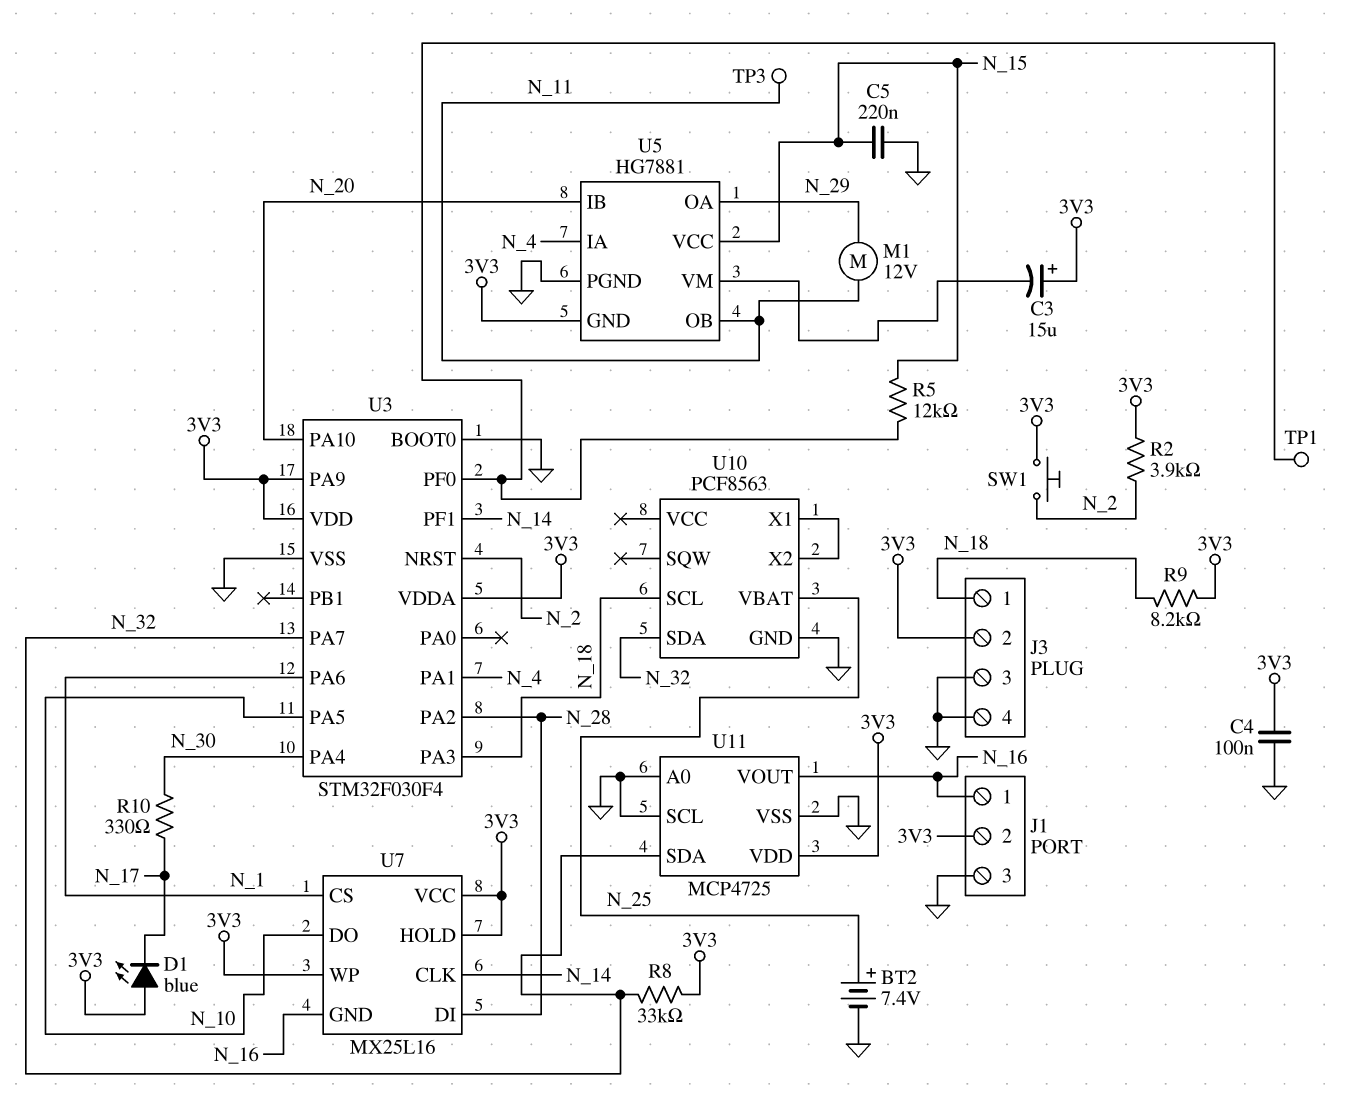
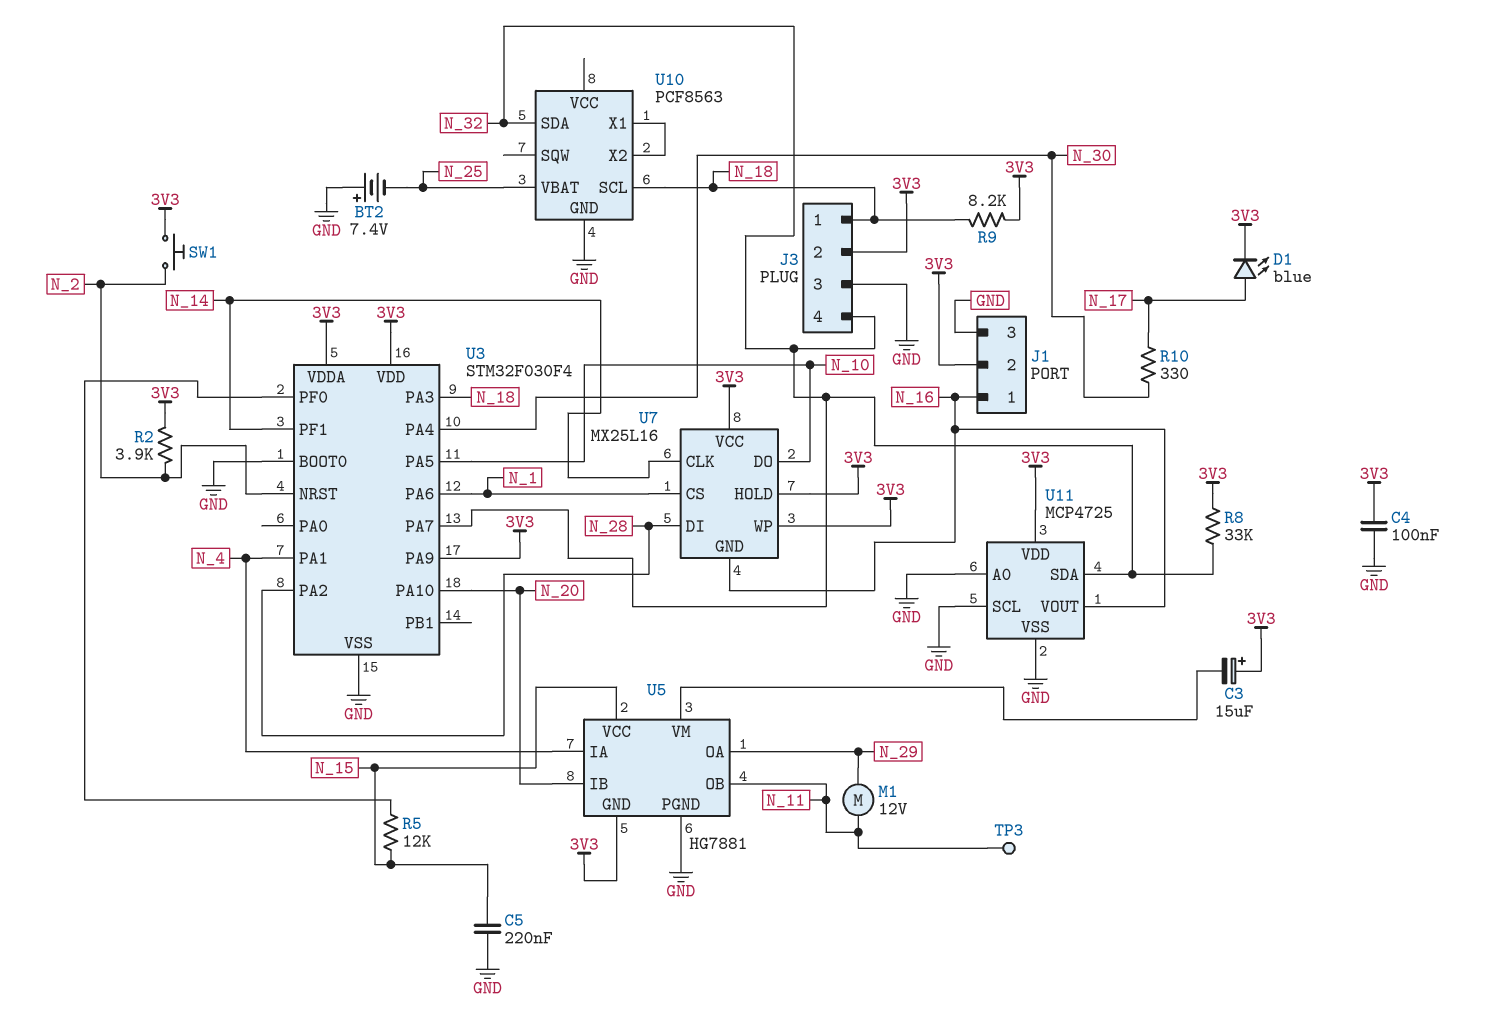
BT2: 7.4V (plus N_25, minus GND) -> 7.4V (plus GND, minus N_25)
D1: LED blue (A 3V3, K N_17) -> LED blue (A N_17, K 3V3)
J3 pin 4: GND -> N_32
TP1: test point (U3/PF0) -> none

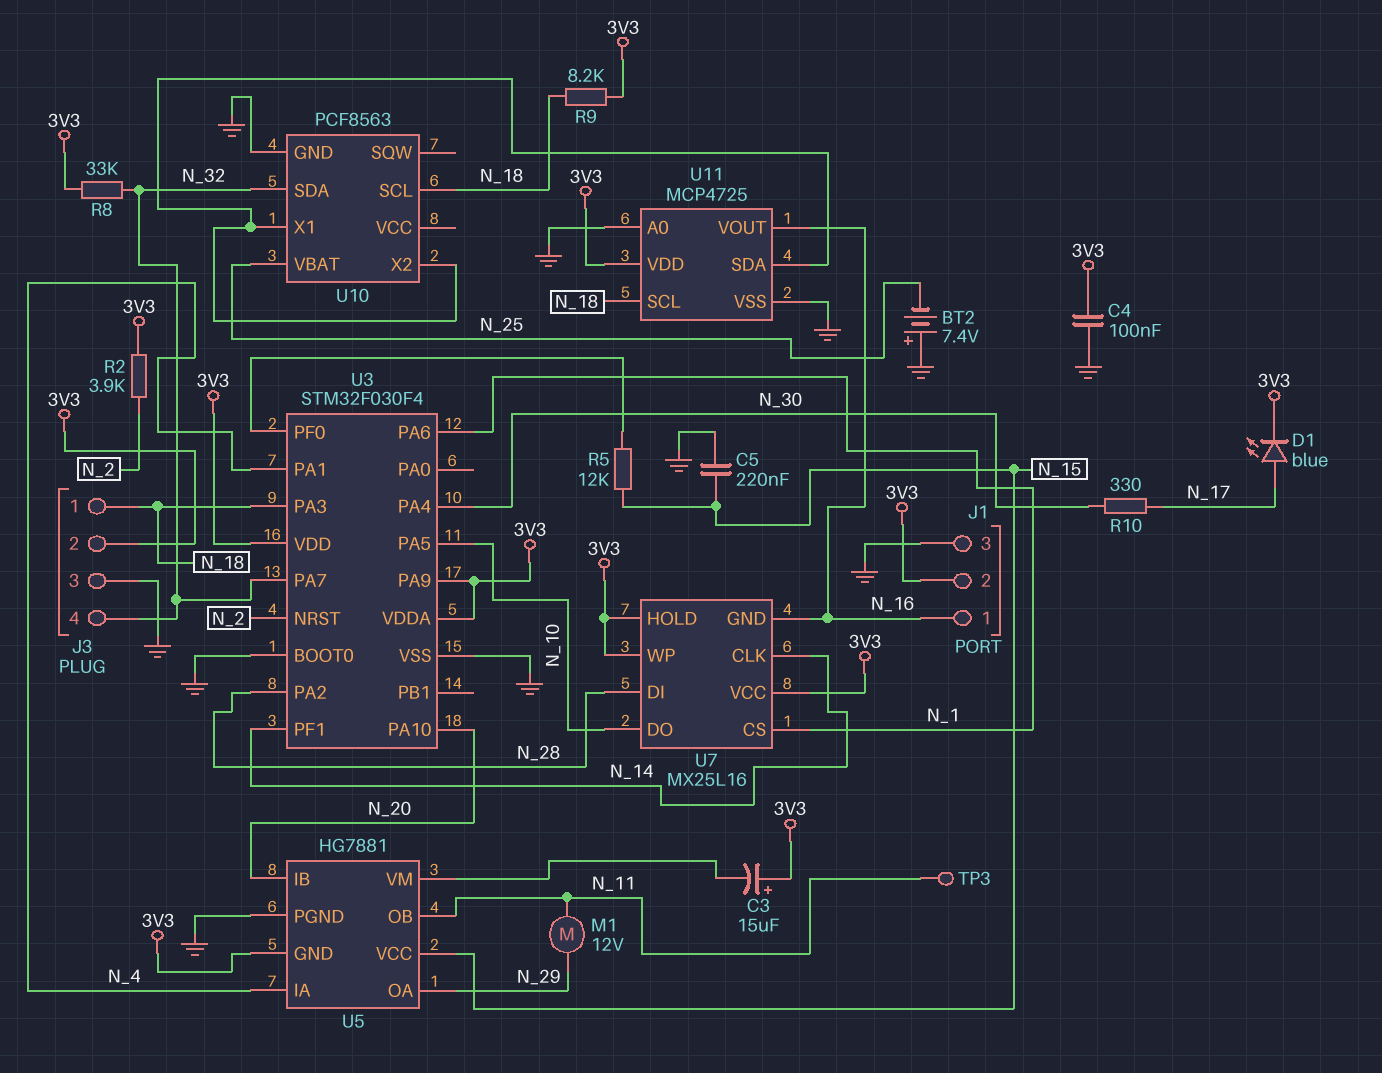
SW1: button (3V3, N_2) -> none
U11 pin SCL: GND -> N_18
U11 pin SDA: N_32 -> U10/X1

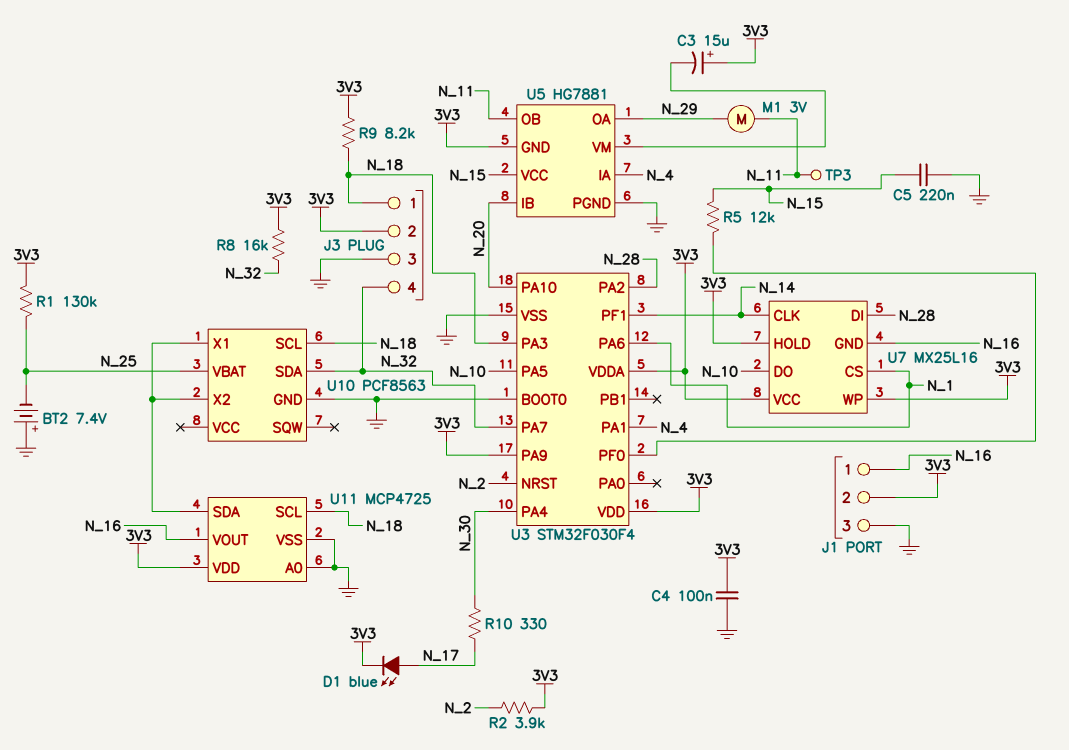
M1: motor 12V (N_11, N_29) -> motor 3V (N_11, N_29)
R1: none -> 130k (3V3, N_25)
R8: 33k (3V3, N_32) -> 16k (3V3, N_32)

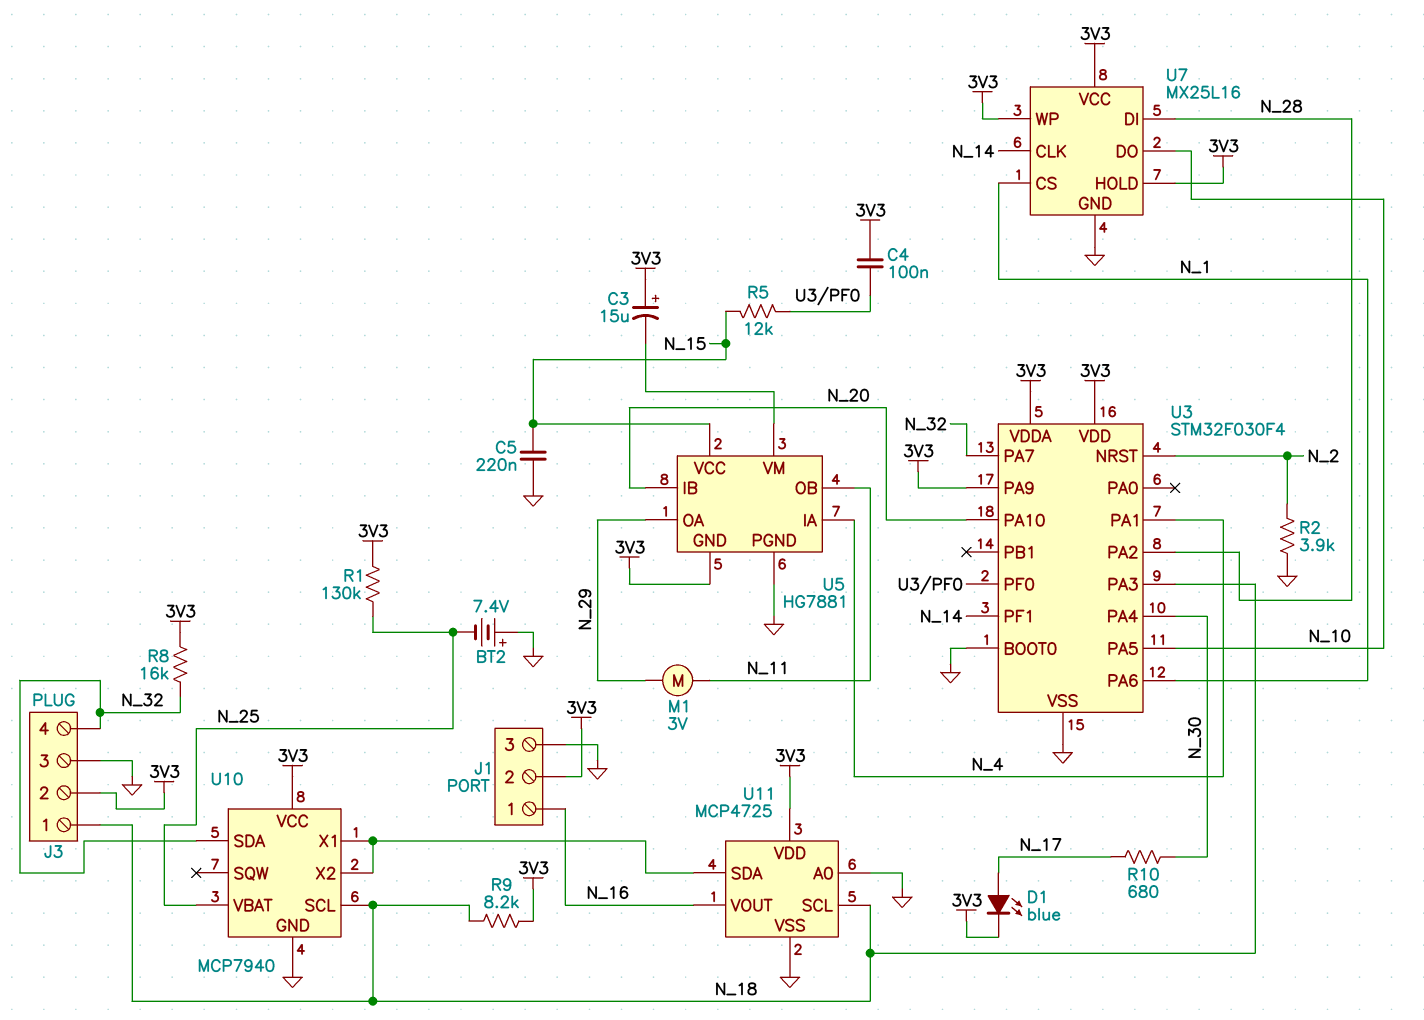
C4: 100nF (3V3, GND) -> 100nF (3V3, U3/PF0)
R2: 3.9k (3V3, N_2) -> 3.9k (GND, N_2)
R10: 330 (N_17, N_30) -> 680 (N_17, N_30)
TP3: test point (N_11) -> none
U7 pin GND: N_16 -> GND
U10: PCF8563 -> MCP7940
U10 pin VCC: none -> 3V3

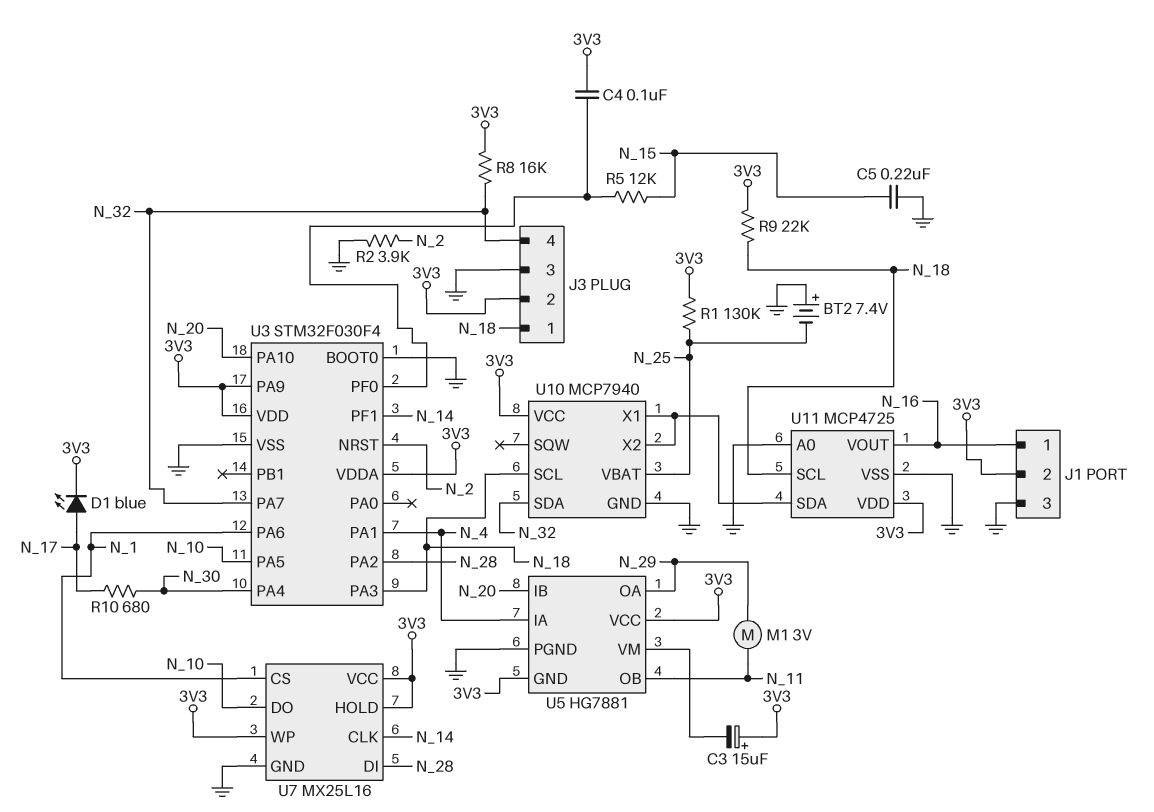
R9: 8.2k (3V3, N_18) -> 22k (3V3, N_18)
U5 pin VCC: N_15 -> 3V3

